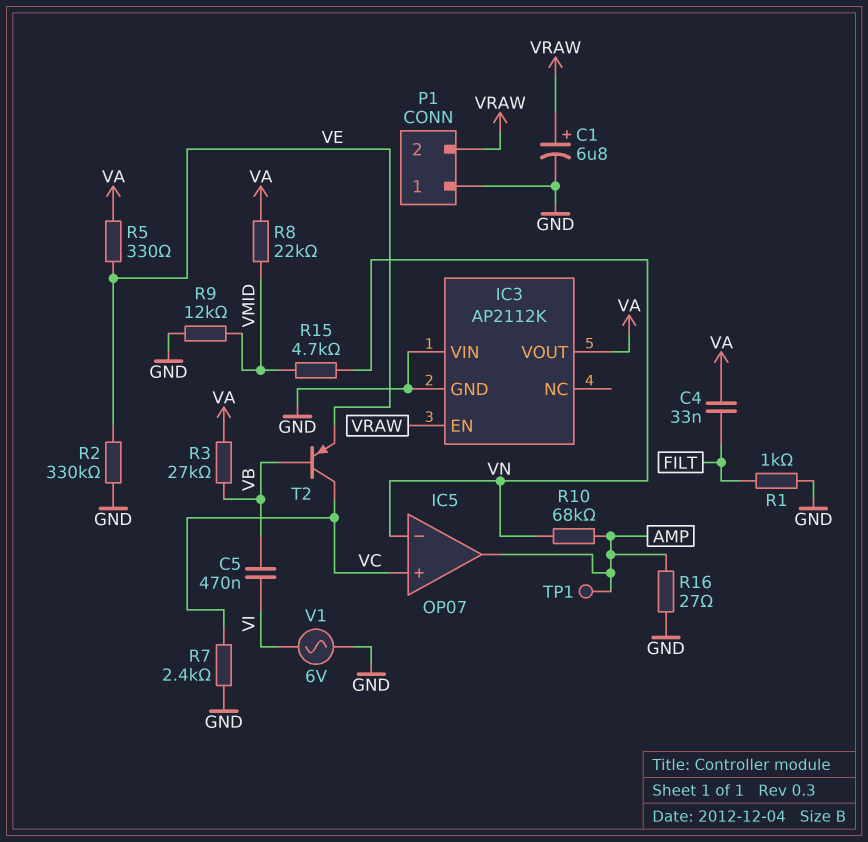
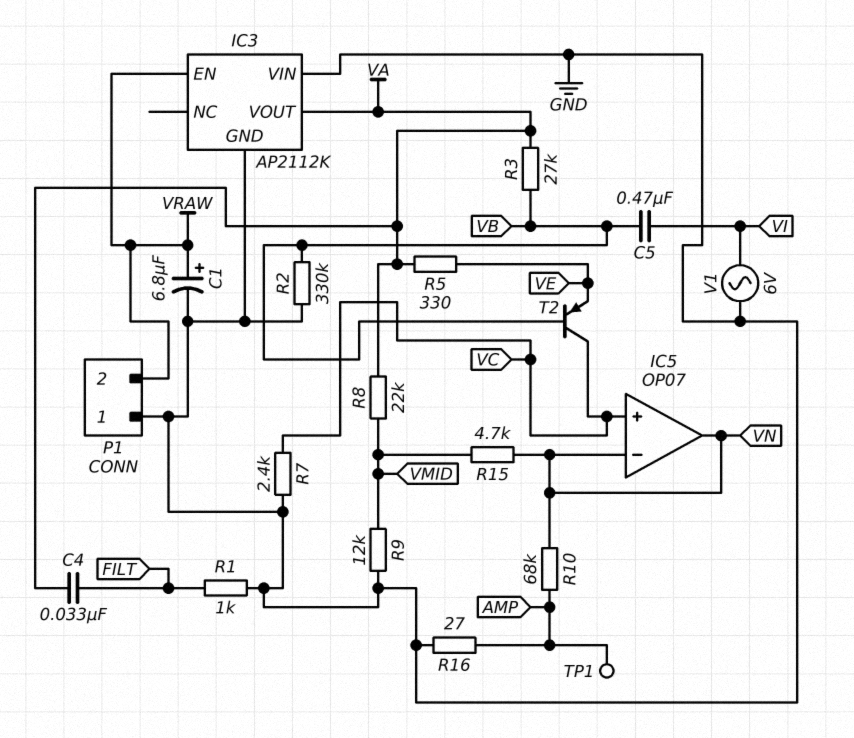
IC5 pin out: AMP -> VN
R2: 330k (GND, VE) -> 330k (GND, VB)

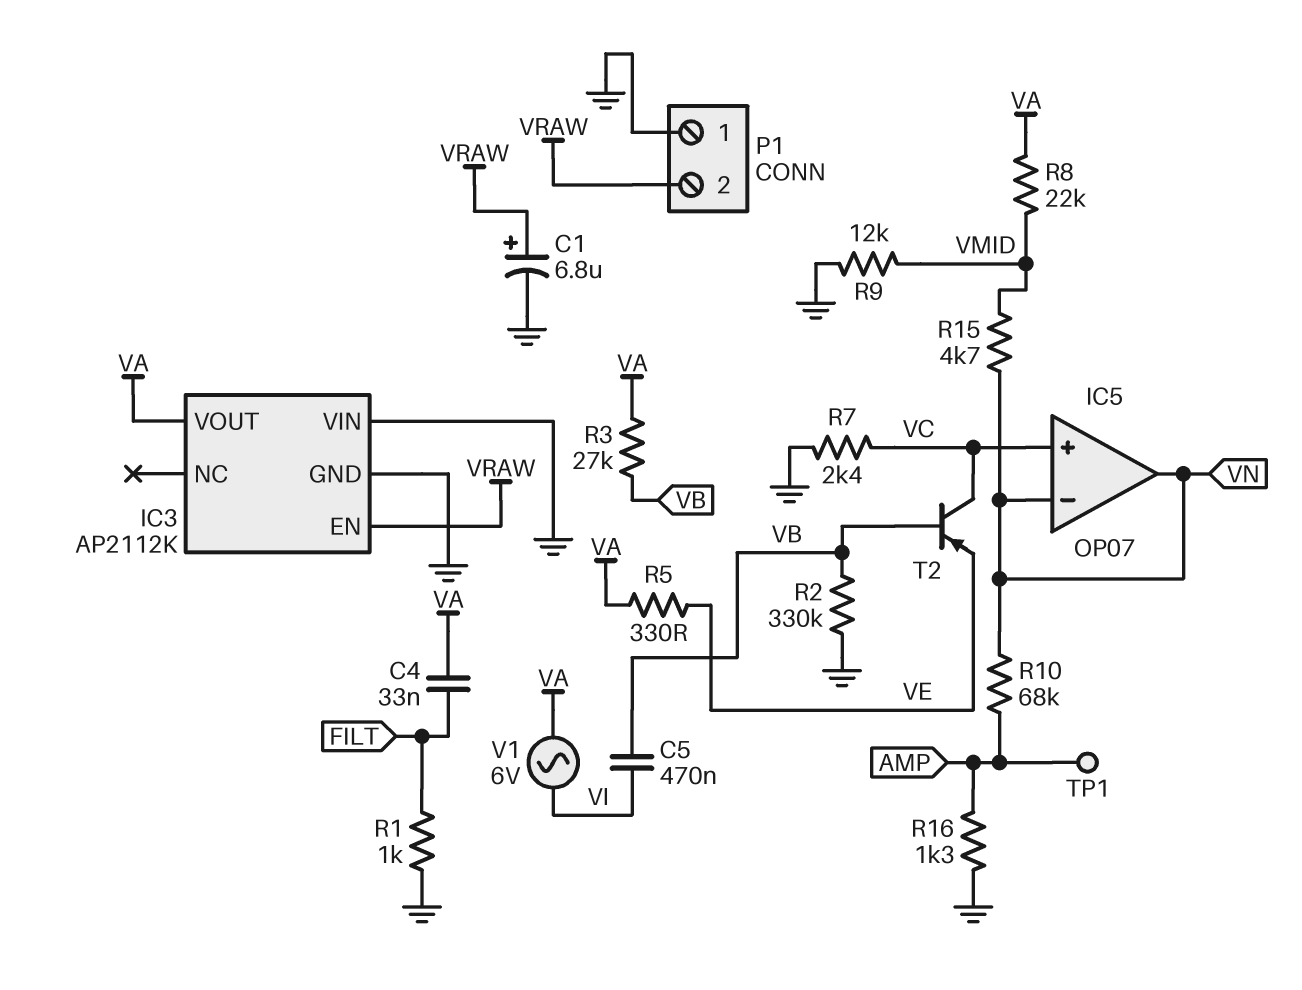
R16: 27 (AMP, GND) -> 1.3k (AMP, GND)
V1: AC 6V (GND, VI) -> AC 6V (VA, VI)

